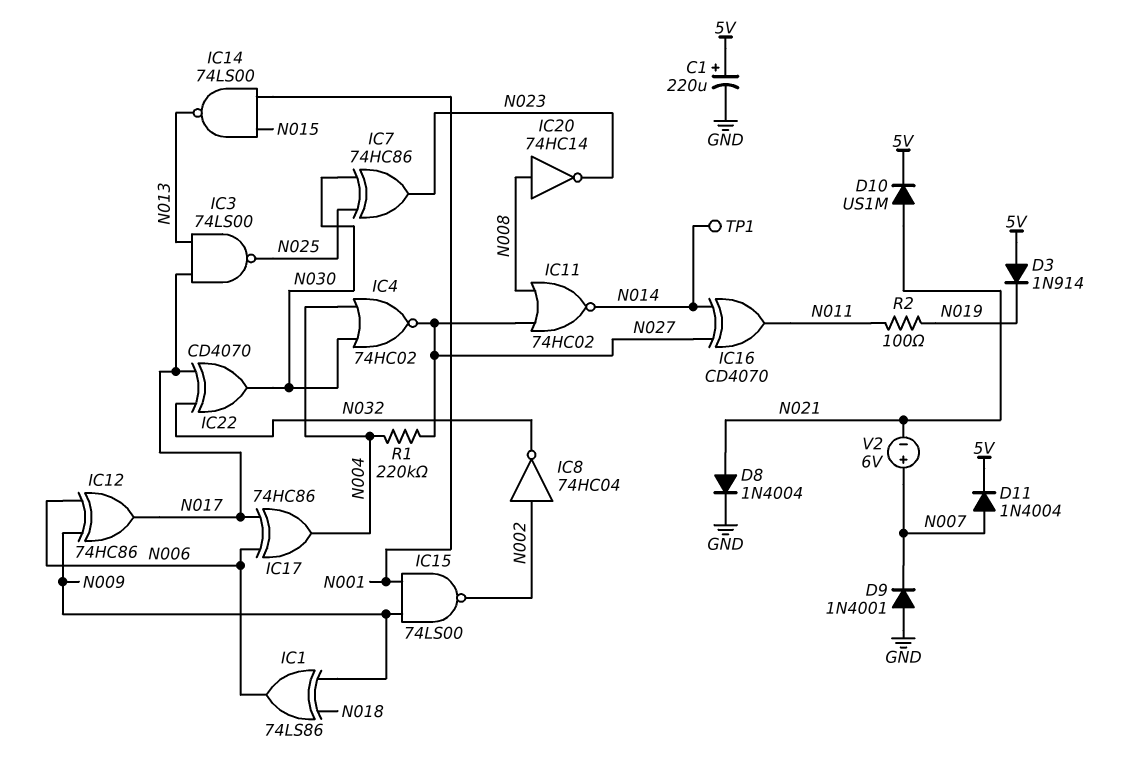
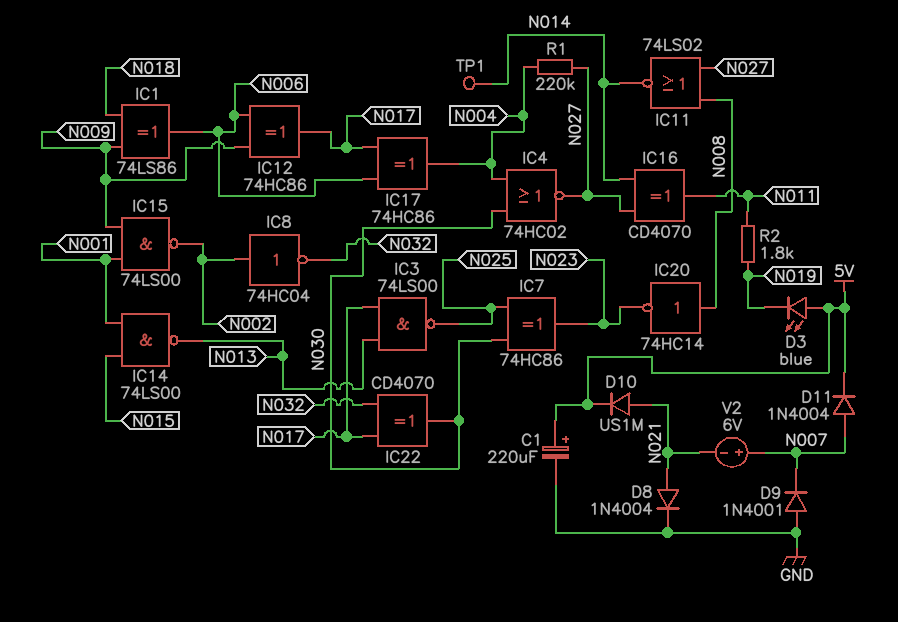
D3: diode 1N914 (A 5V, K N019) -> LED blue (A 5V, K N019)
IC11: NOR 74HC02 (in N008, in N027, out N014) -> NOR 74LS02 (in N008, in N027, out N014)
R2: 100 (N011, N019) -> 1.8k (N011, N019)

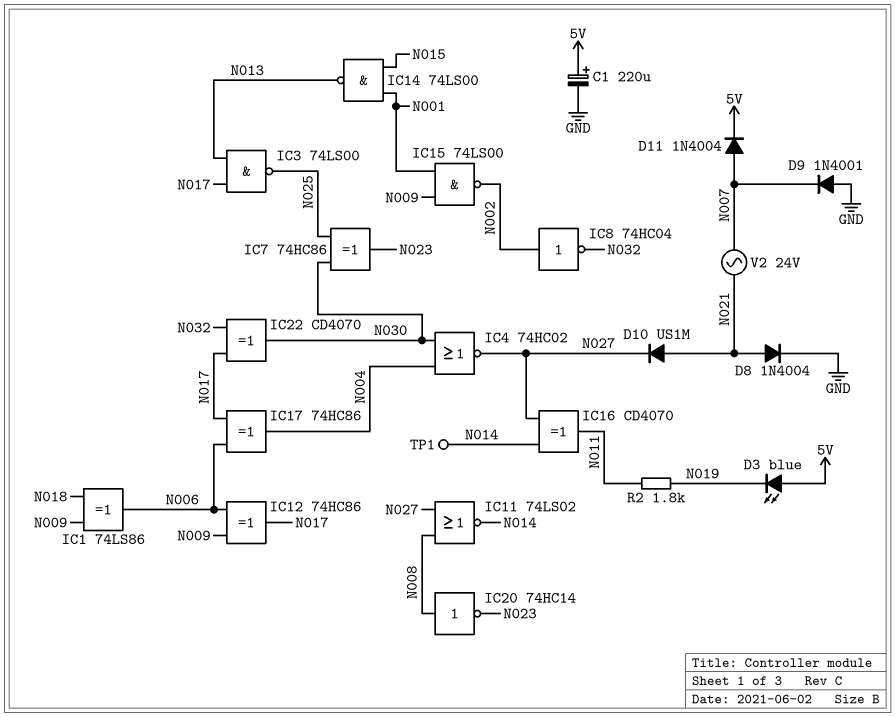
D10: diode US1M (A N021, K 5V) -> diode US1M (A N021, K N027)
R1: 220k (N004, N027) -> none
V2: 6V (plus N007, minus N021) -> AC 24V (N007, N021)

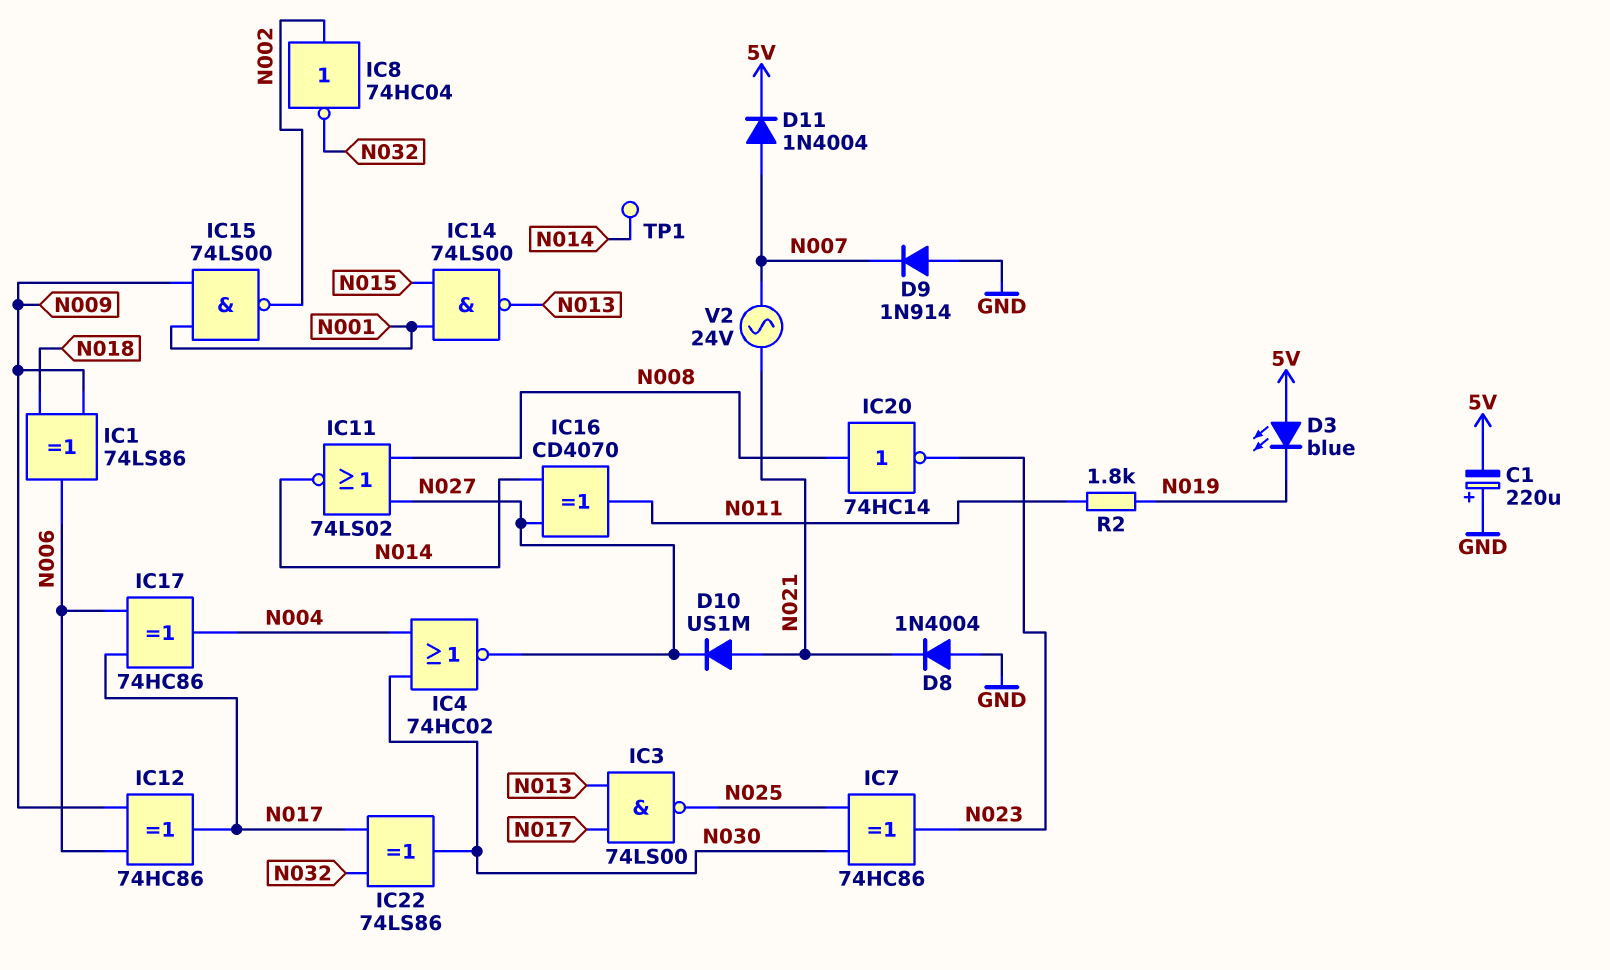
C1: 220uF (plus 5V, minus GND) -> 220uF (plus GND, minus 5V)
D8: diode 1N4004 (A N021, K GND) -> diode 1N4004 (A GND, K N021)
D9: diode 1N4001 (A GND, K N007) -> diode 1N914 (A GND, K N007)
IC22: XOR CD4070 (in N017, in N032, out N030) -> XOR 74LS86 (in N017, in N032, out N030)

